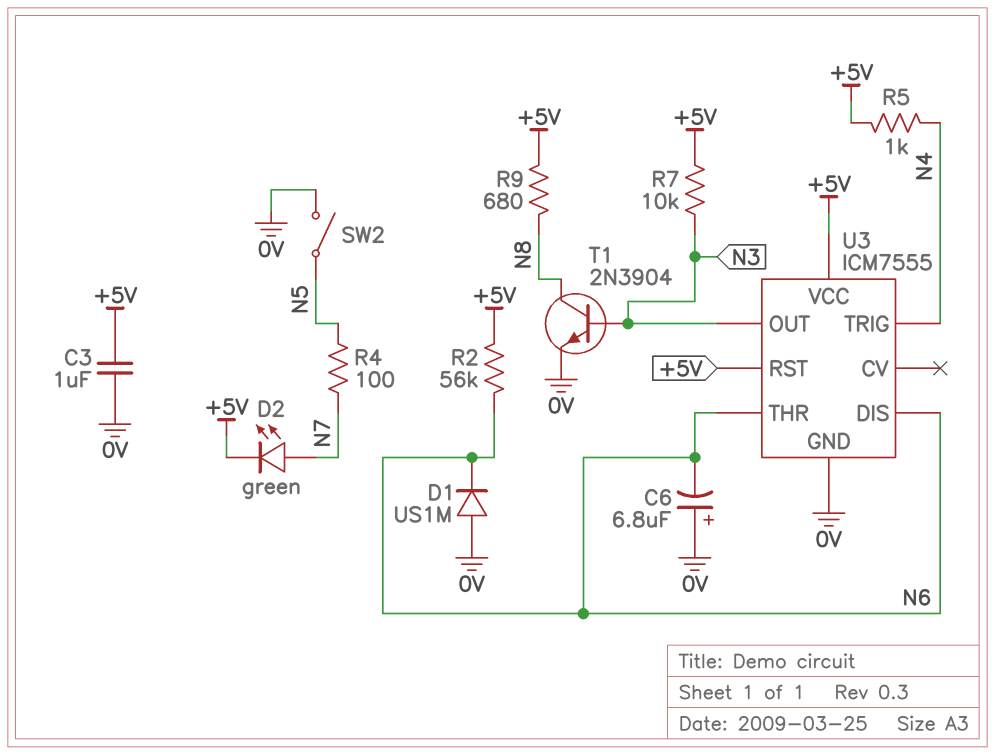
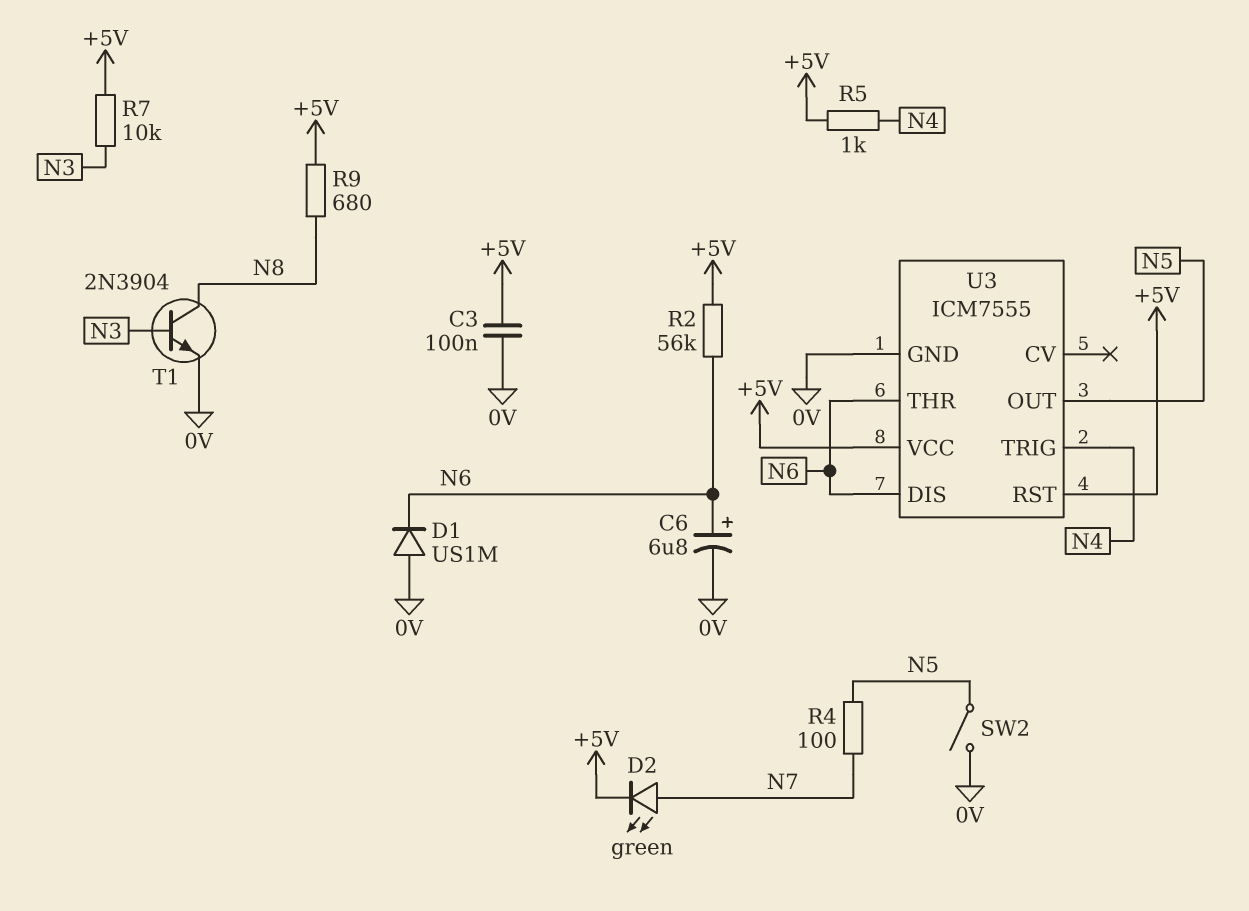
C3: 1uF (+5V, 0V) -> 100nF (+5V, 0V)
C6: 6.8uF (plus 0V, minus N6) -> 6.8uF (plus N6, minus 0V)
U3 pin OUT: N3 -> N5

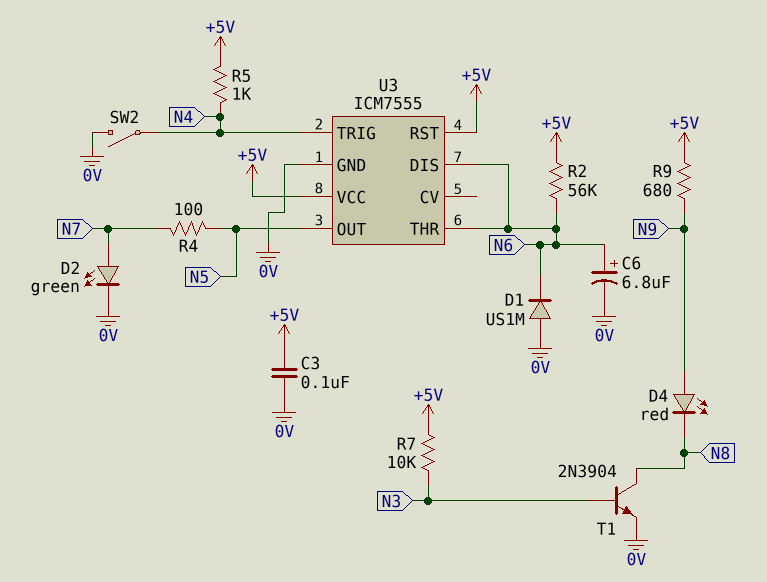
D2: LED green (A N7, K +5V) -> LED green (A N7, K 0V)
D4: none -> LED red (A N9, K N8)
R9: 680 (+5V, N8) -> 680 (+5V, N9)
SW2: switch (0V, N5) -> switch (0V, N4)

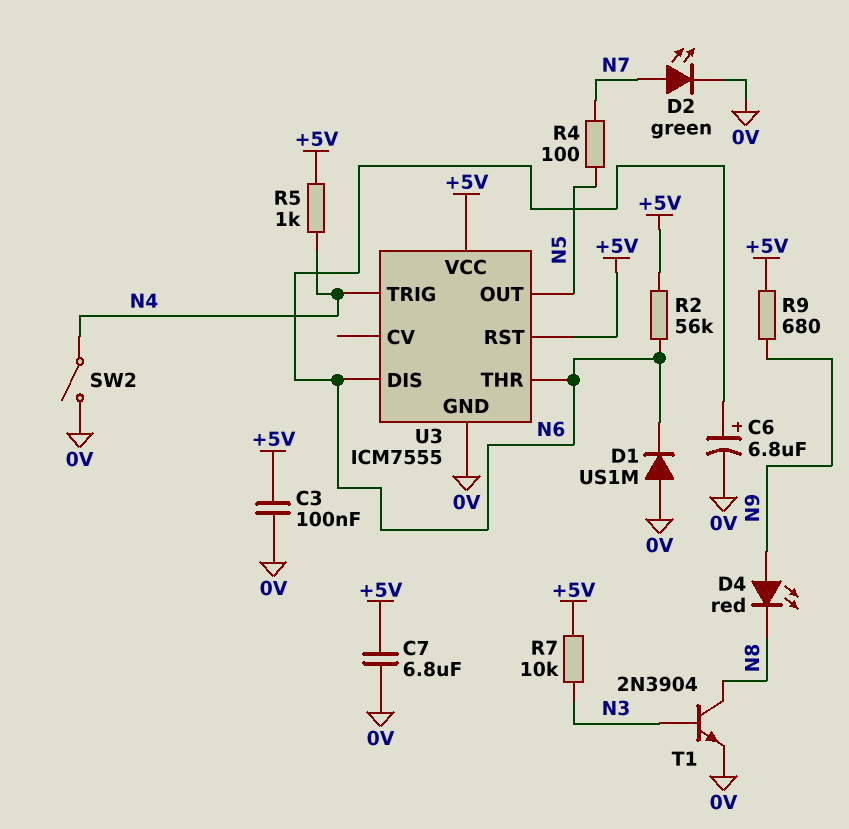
C7: none -> 6.8uF (+5V, 0V)

